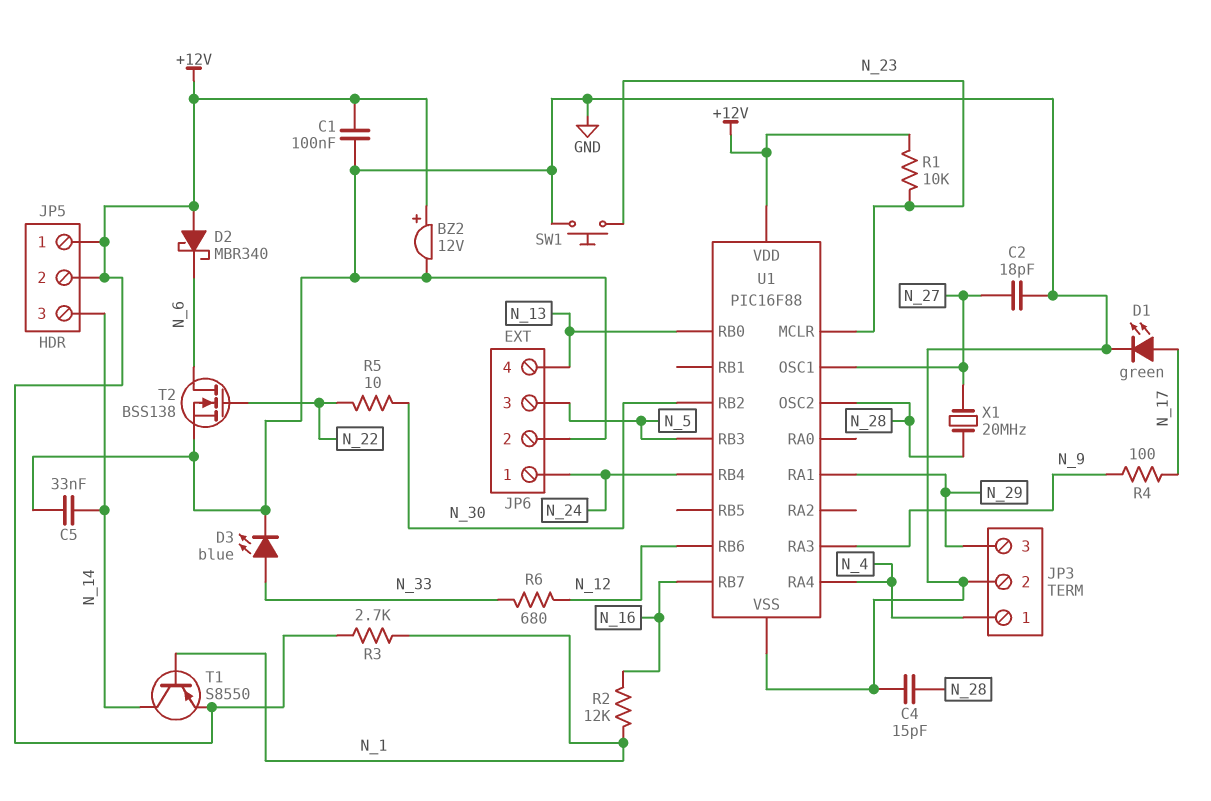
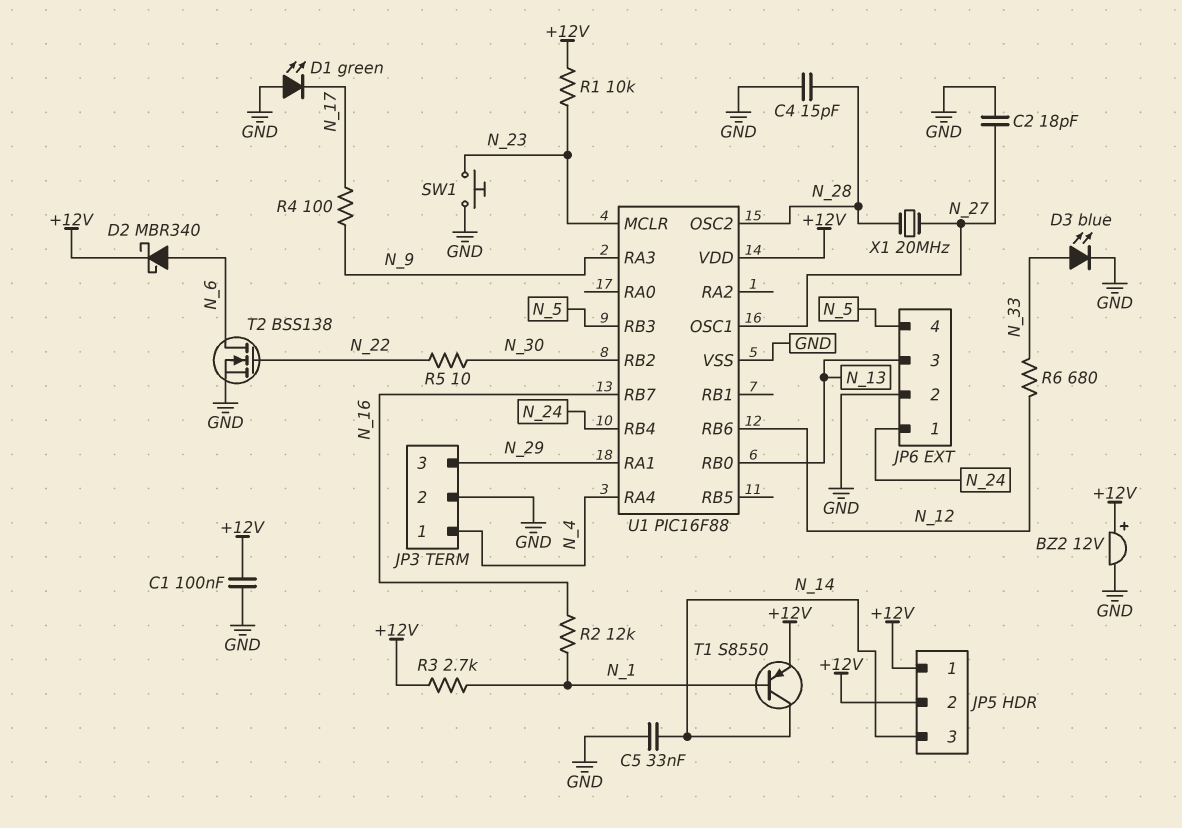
D1: LED green (A N_17, K GND) -> LED green (A GND, K N_17)
D2: schottky MBR340 (A +12V, K N_6) -> schottky MBR340 (A N_6, K +12V)
JP6 pin 3: N_5 -> N_13
JP6 pin 4: N_13 -> N_5

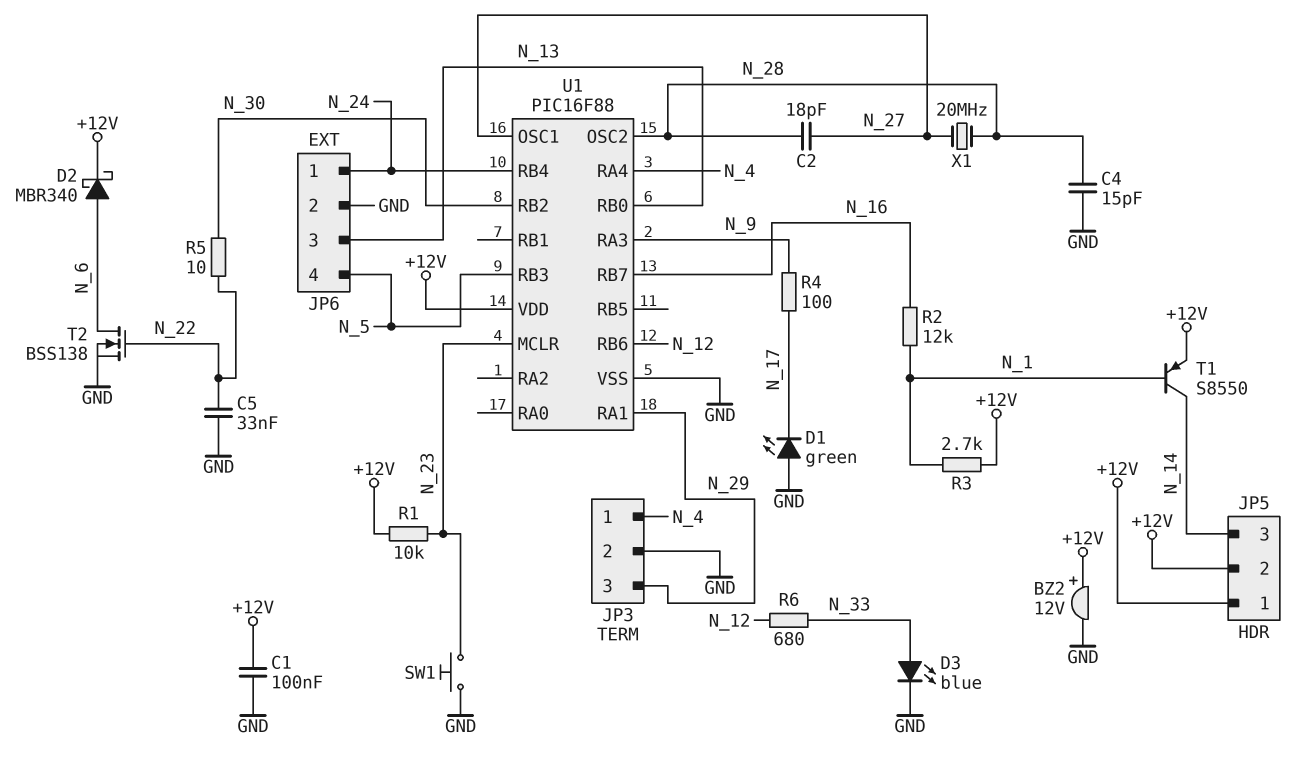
C2: 18pF (GND, N_27) -> 18pF (N_27, N_28)
C5: 33nF (GND, N_14) -> 33nF (GND, N_22)

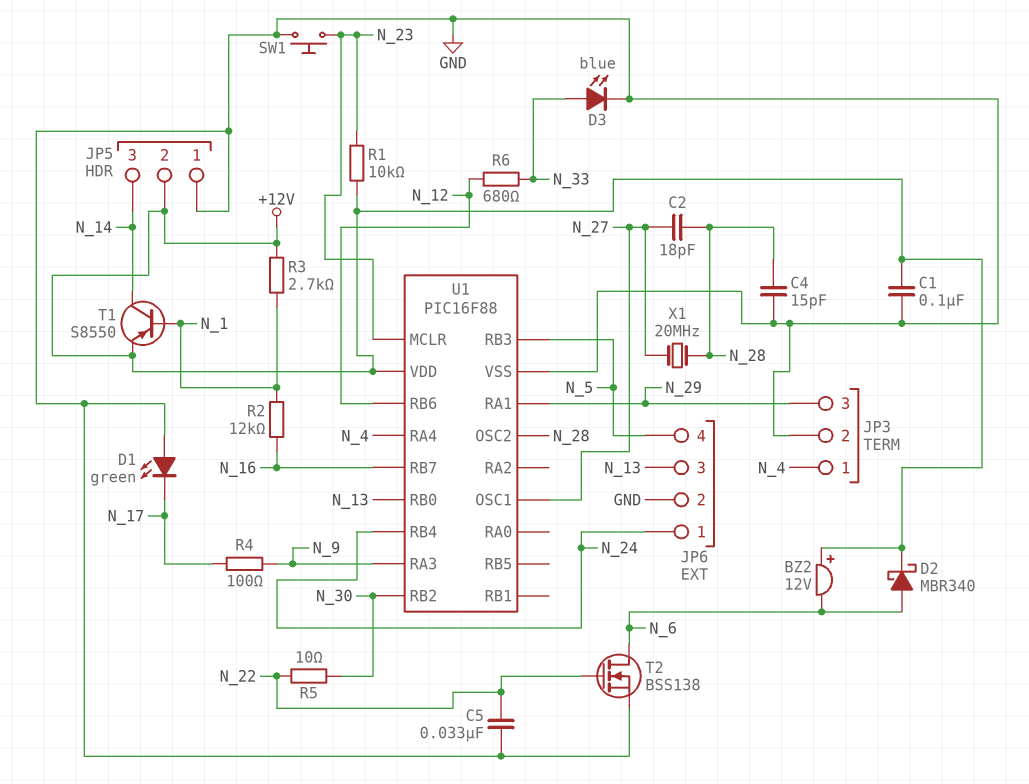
BZ2: buzzer 12V (plus +12V, minus GND) -> buzzer 12V (plus +12V, minus N_6)
JP5 pin 1: +12V -> GND

